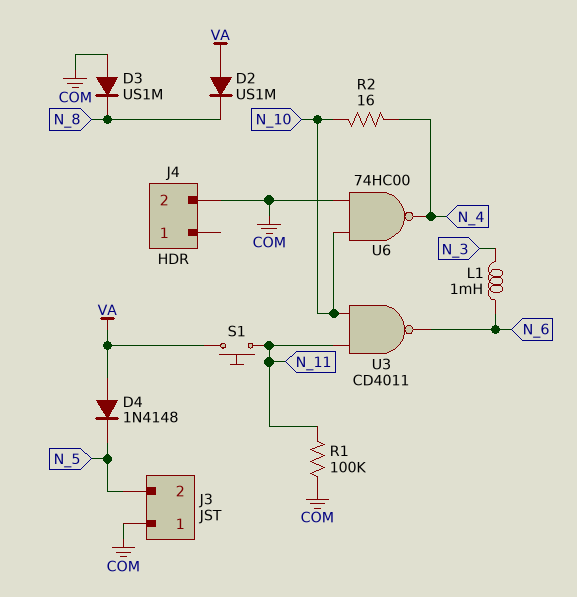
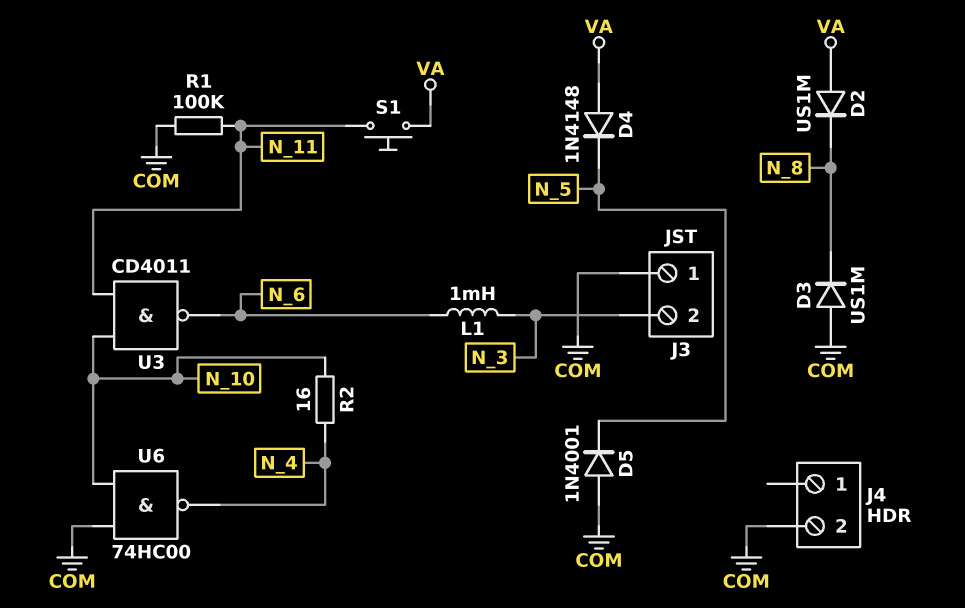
D5: none -> diode 1N4001 (A COM, K N_5)
J3 pin 2: N_5 -> N_3

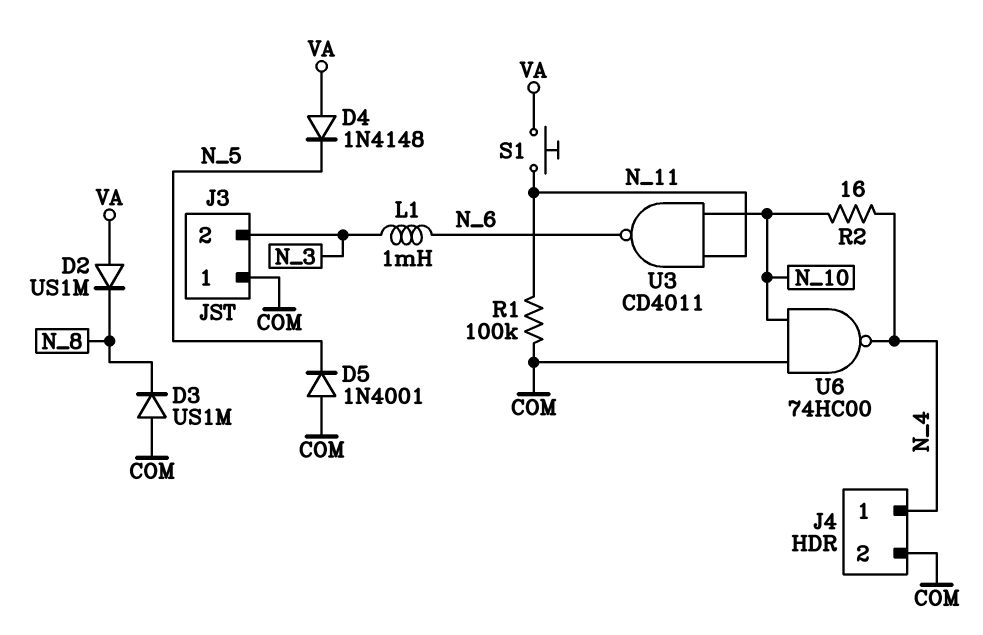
J4 pin 1: none -> N_4

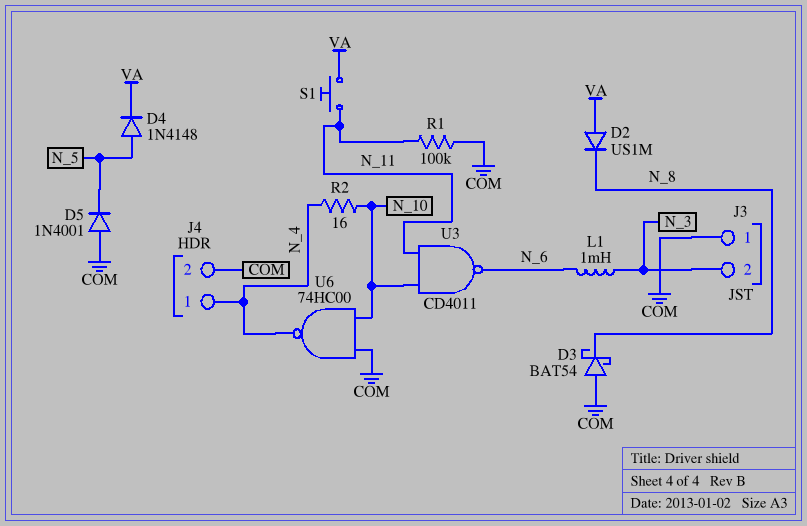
D3: diode US1M (A COM, K N_8) -> schottky BAT54 (A COM, K N_8)
D4: diode 1N4148 (A VA, K N_5) -> diode 1N4148 (A N_5, K VA)

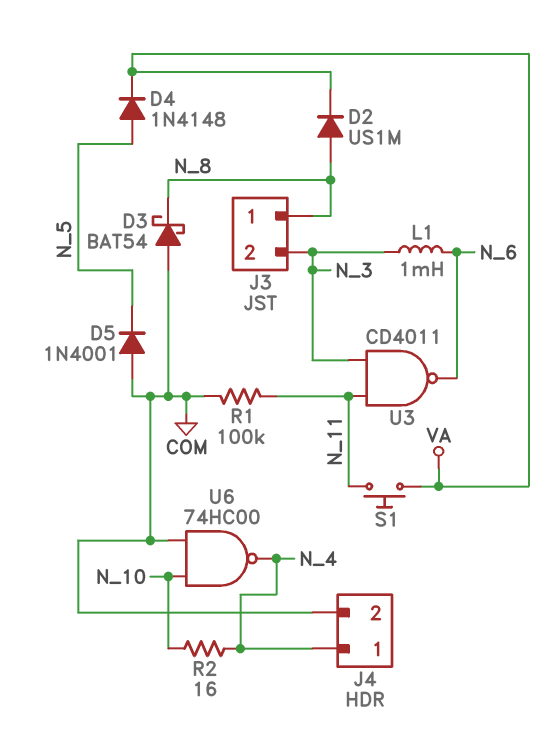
D2: diode US1M (A VA, K N_8) -> diode US1M (A N_8, K VA)
J3 pin 1: COM -> N_8
U3: NAND CD4011 (in N_10, in N_11, out N_6) -> NAND CD4011 (in N_3, in N_11, out N_6)

